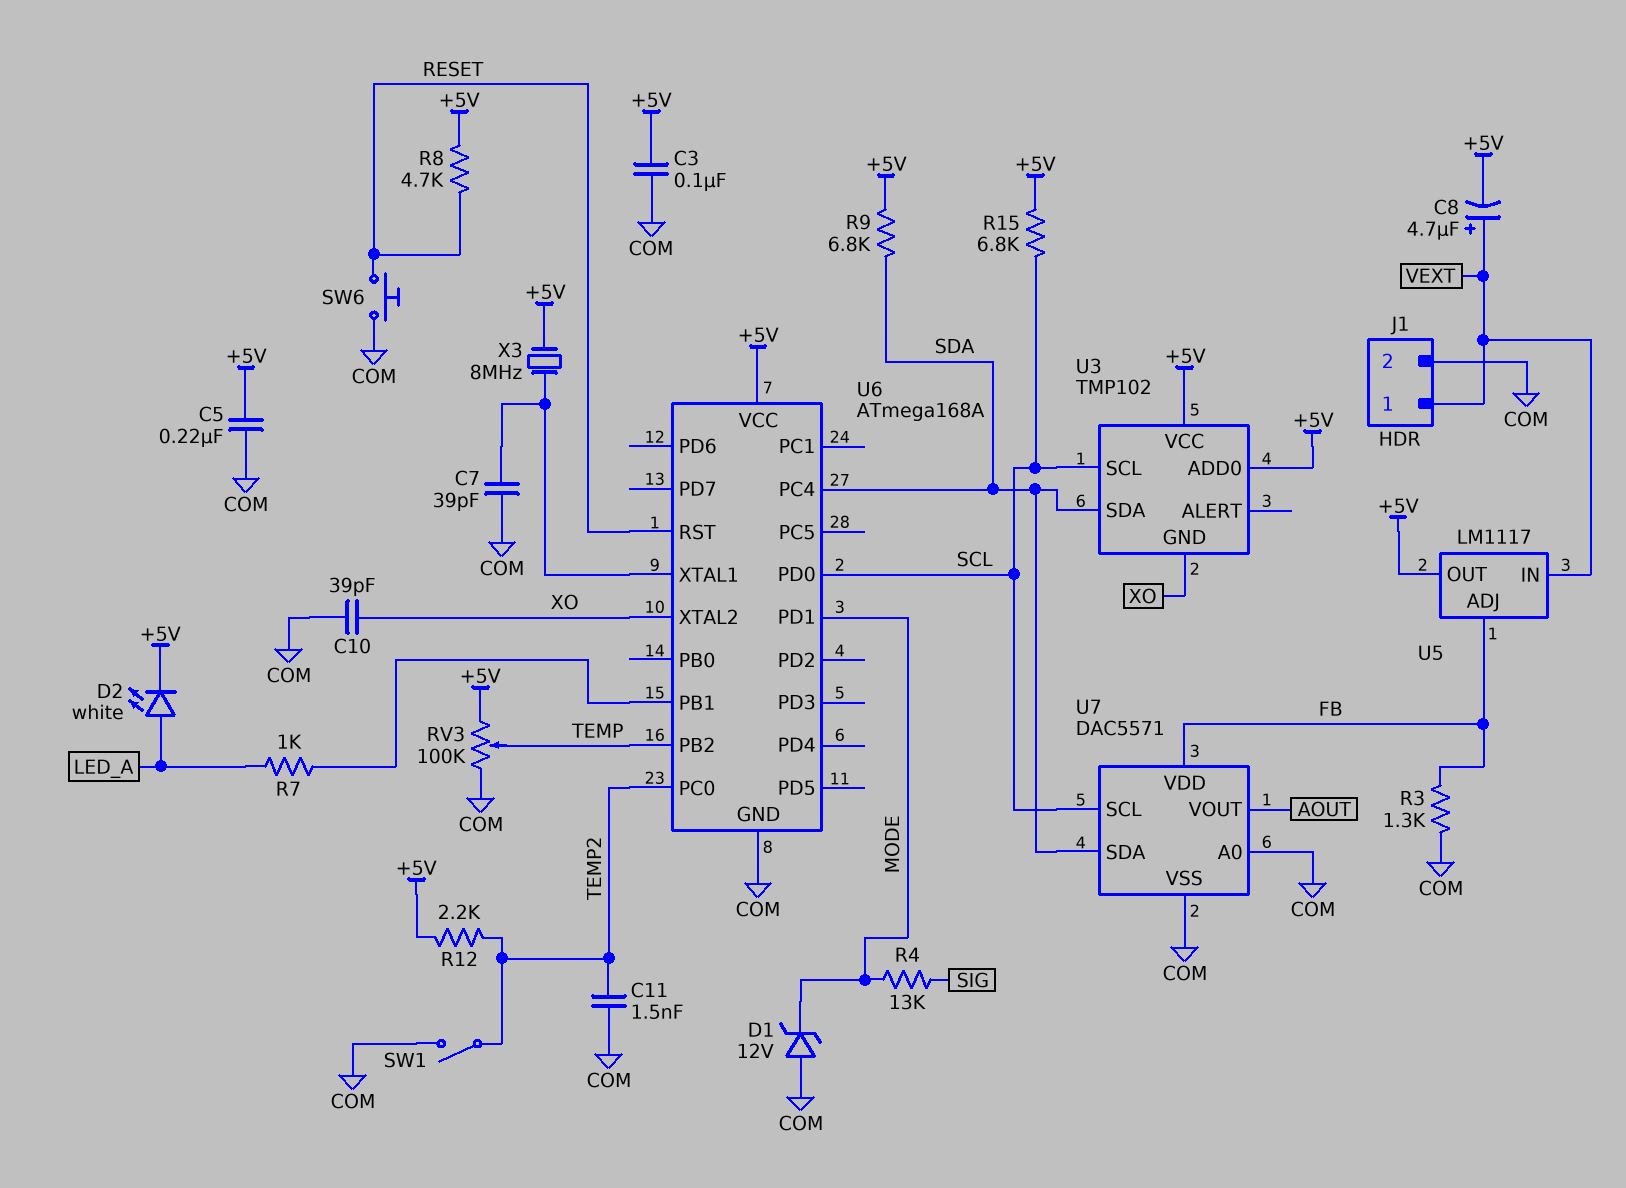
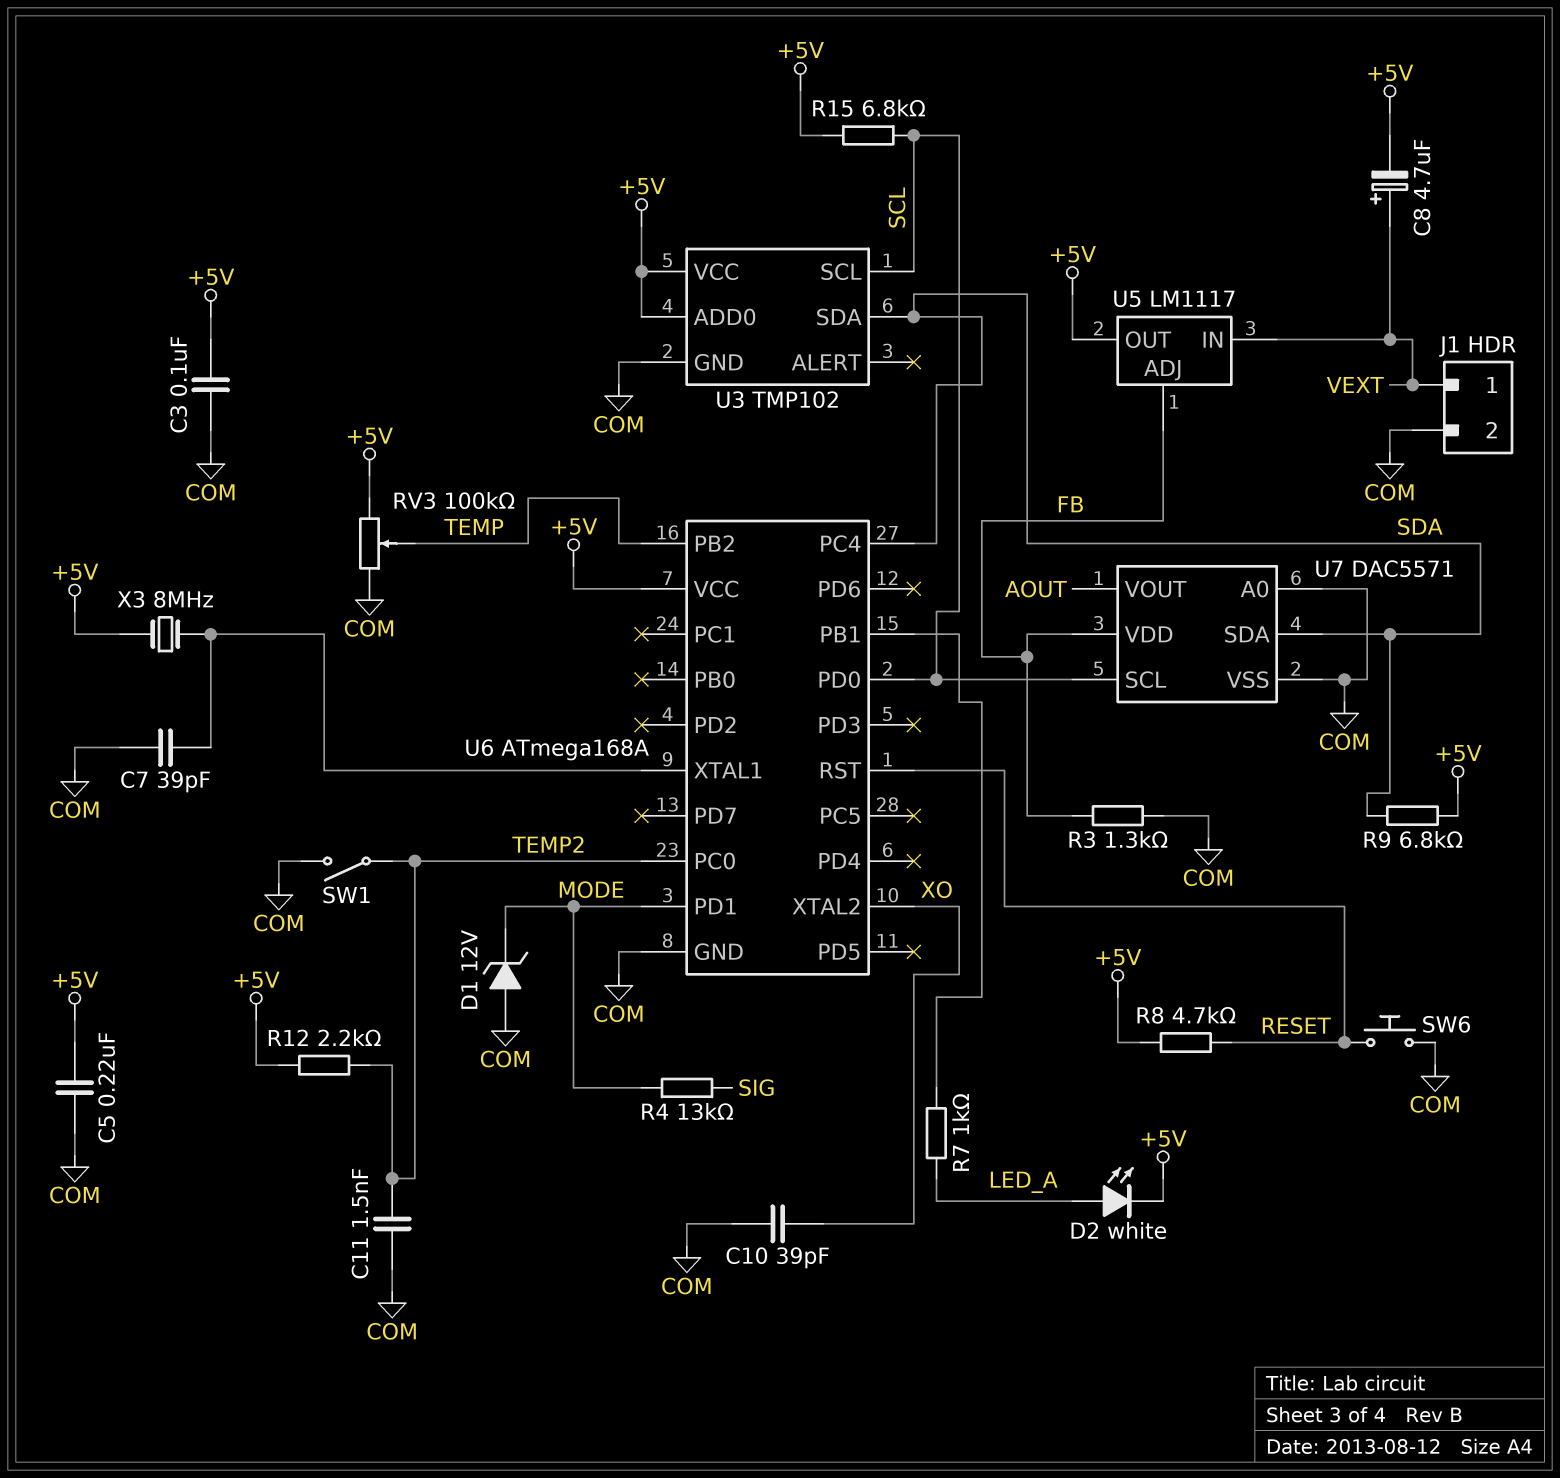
U3 pin GND: XO -> COM

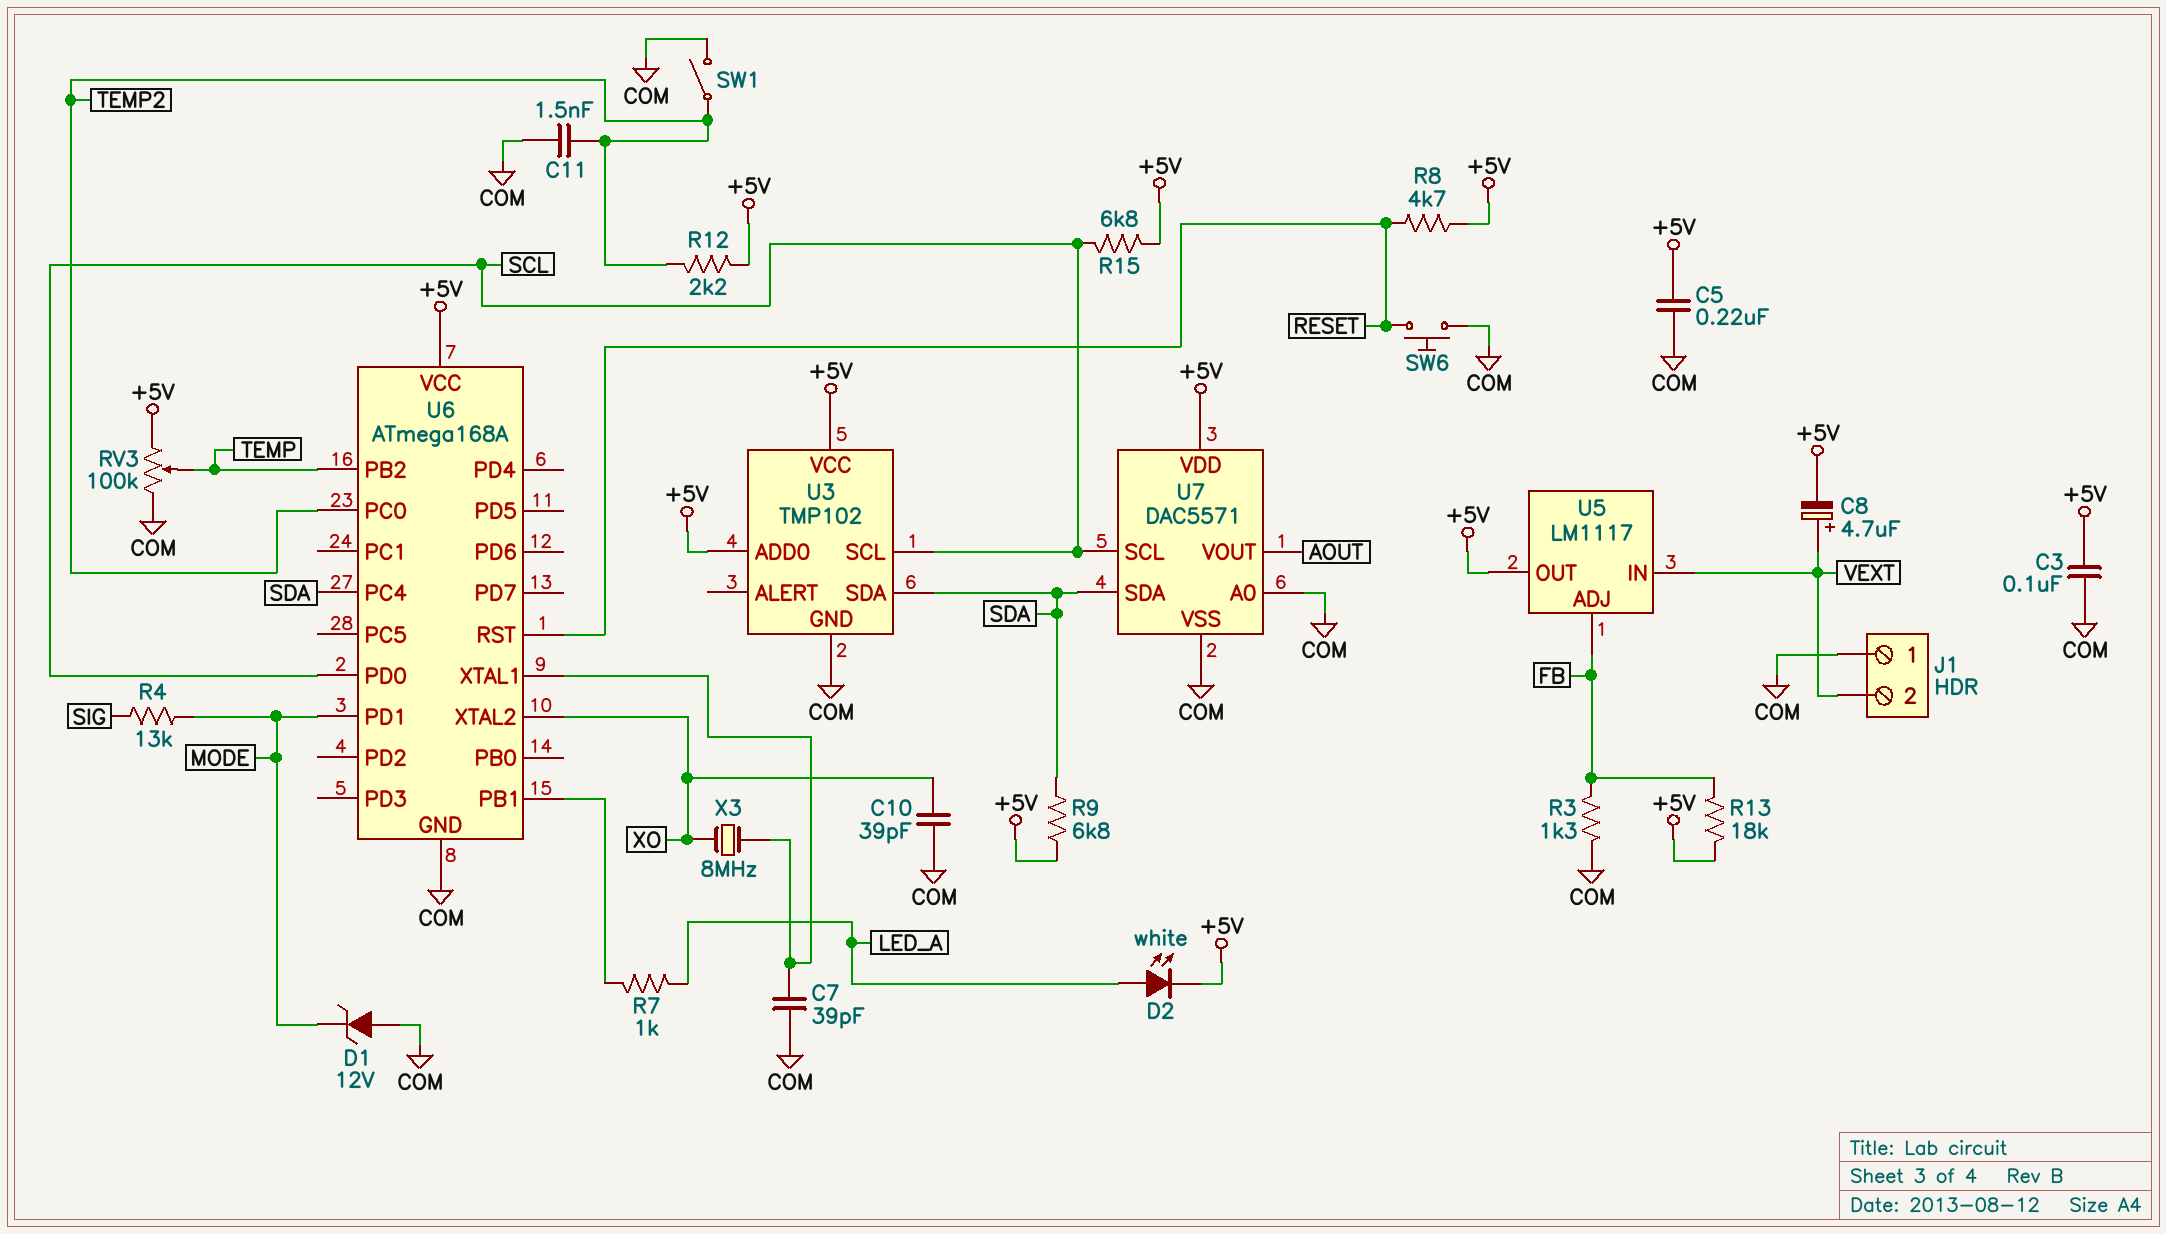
J1 pin 1: VEXT -> COM
J1 pin 2: COM -> VEXT
R13: none -> 18k (+5V, FB)
U7 pin VDD: FB -> +5V
X3: 8MHz (+5V, U6/XTAL1) -> 8MHz (U6/XTAL1, XO)

